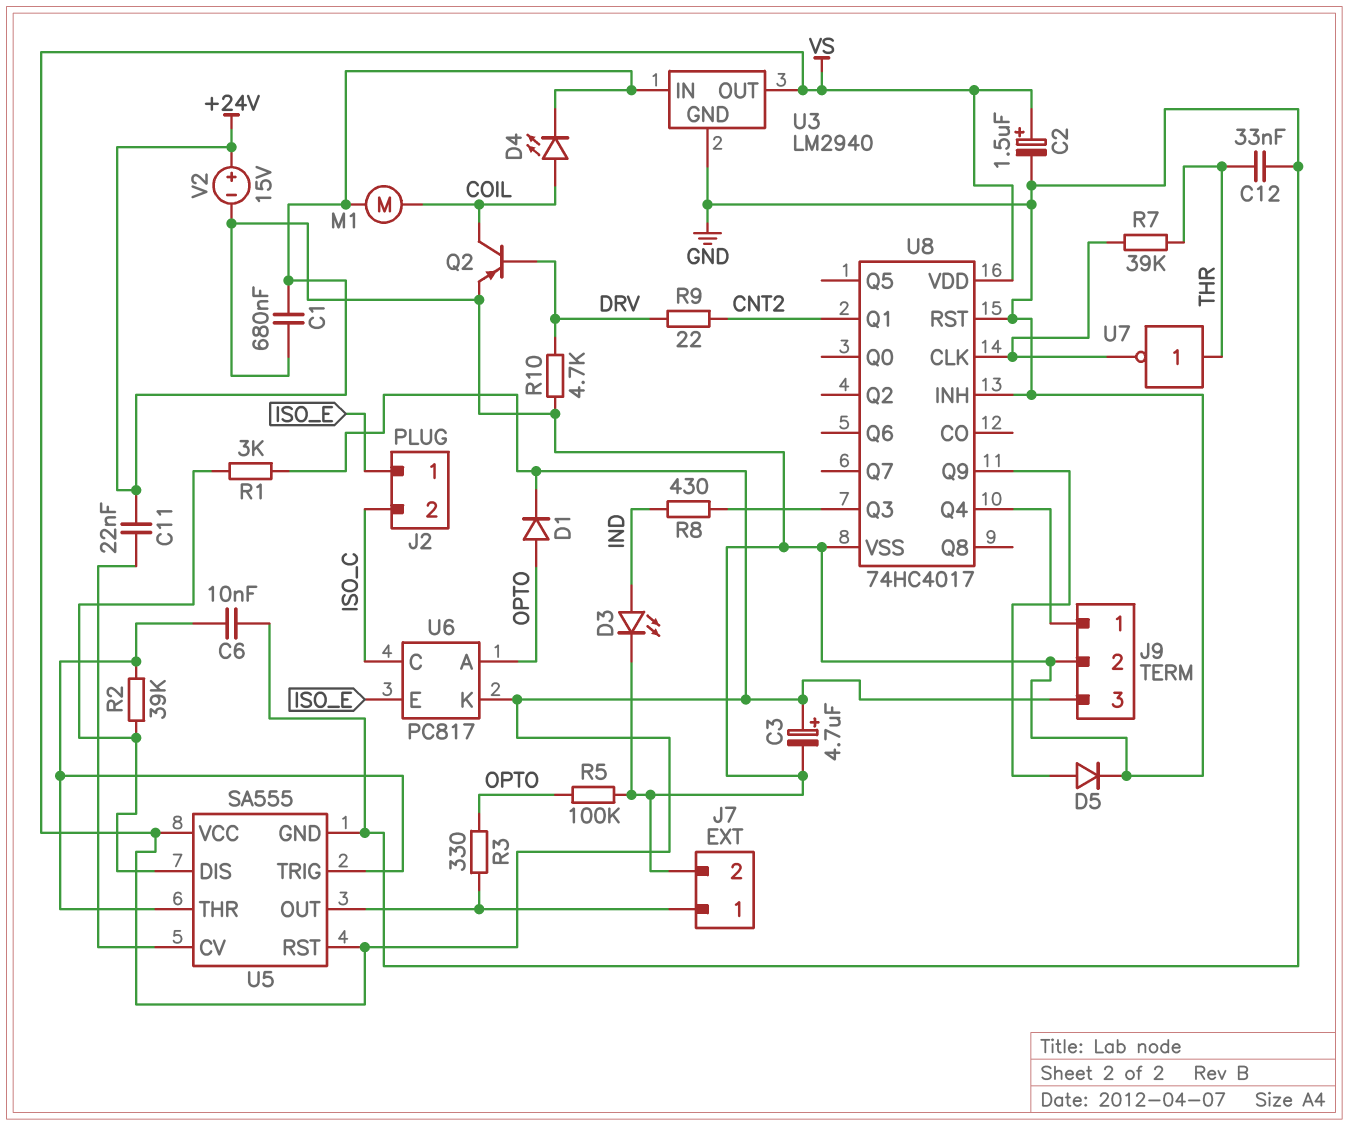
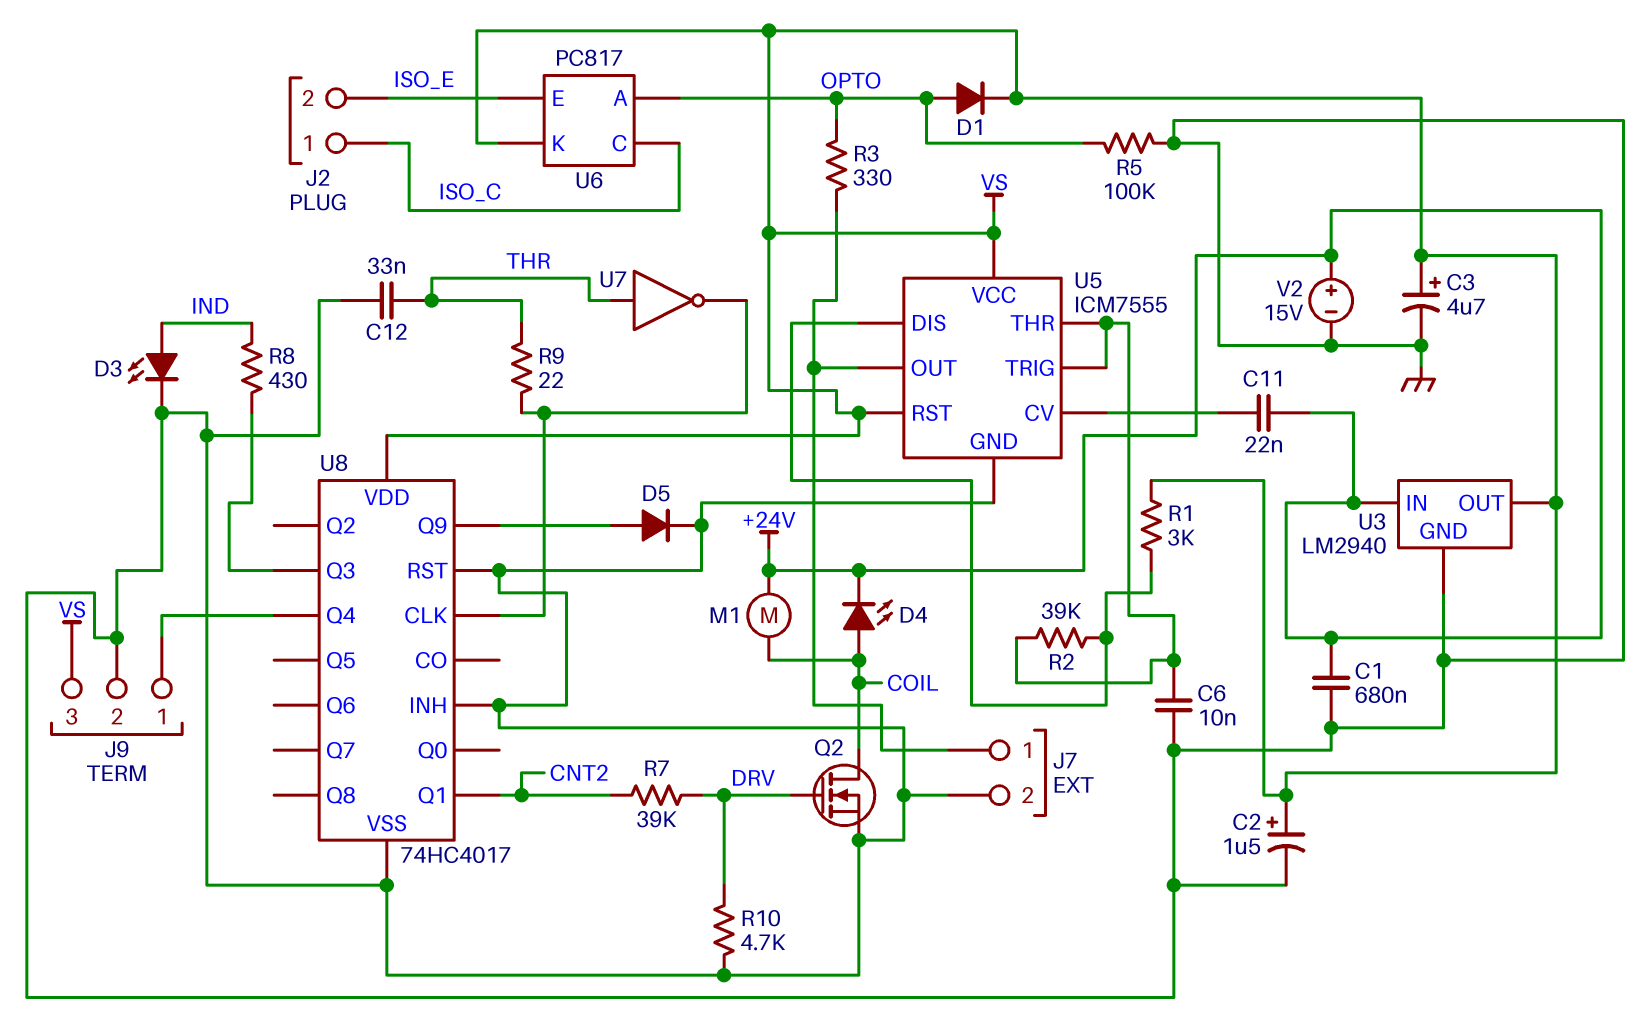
J2 pin 1: ISO_E -> ISO_C
J2 pin 2: ISO_C -> ISO_E
Q2: PNP (B DRV, C COIL, E GND) -> NMOS (G DRV, D COIL, S GND)
R7: 39k (THR, U8/CLK) -> 39k (CNT2, DRV)
R9: 22 (CNT2, DRV) -> 22 (THR, U8/CLK)
U5: SA555 -> ICM7555

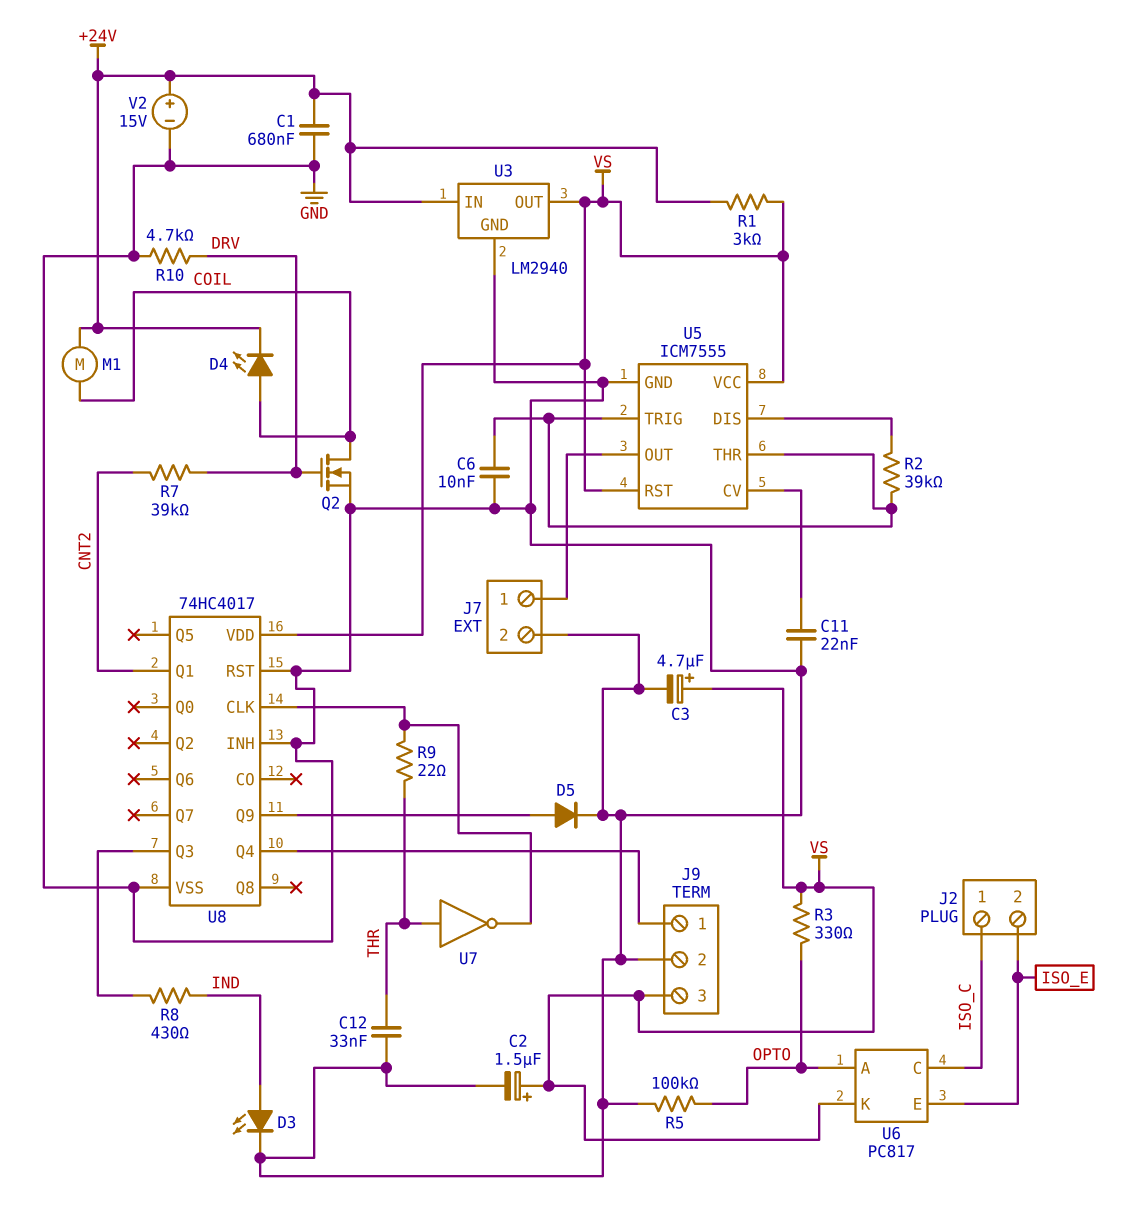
C11: 22nF (+24V, U5/CV) -> 22nF (GND, U5/CV)
D1: diode (A OPTO, K VS) -> none
R1: 3k (U5/DIS, VS) -> 3k (+24V, VS)
R3: 330 (J7/1, OPTO) -> 330 (OPTO, VS)

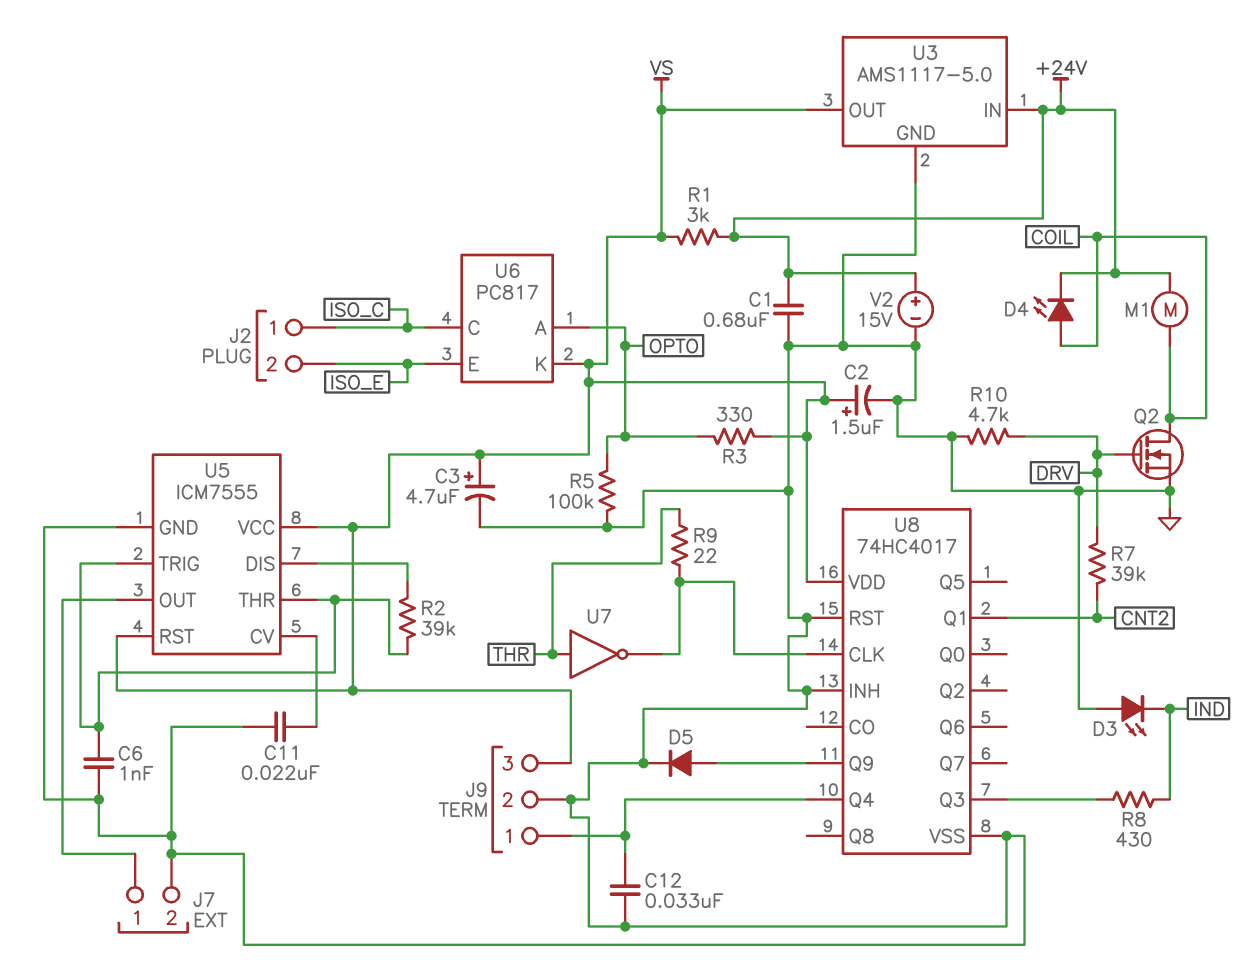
C6: 10nF (GND, U5/THR) -> 1nF (GND, U5/THR)
C12: 33nF (GND, THR) -> 33nF (GND, J9/1)
D3: LED (A IND, K GND) -> LED (A GND, K IND)
U3: LM2940 -> AMS1117-5.0

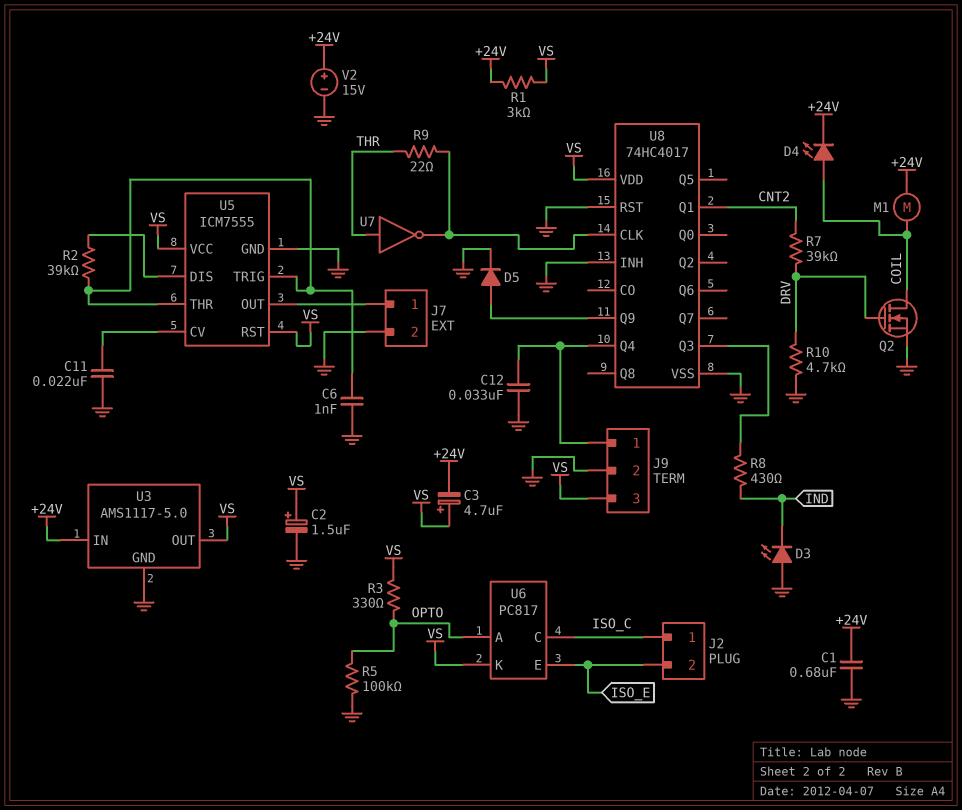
C3: 4.7uF (plus VS, minus GND) -> 4.7uF (plus VS, minus +24V)

